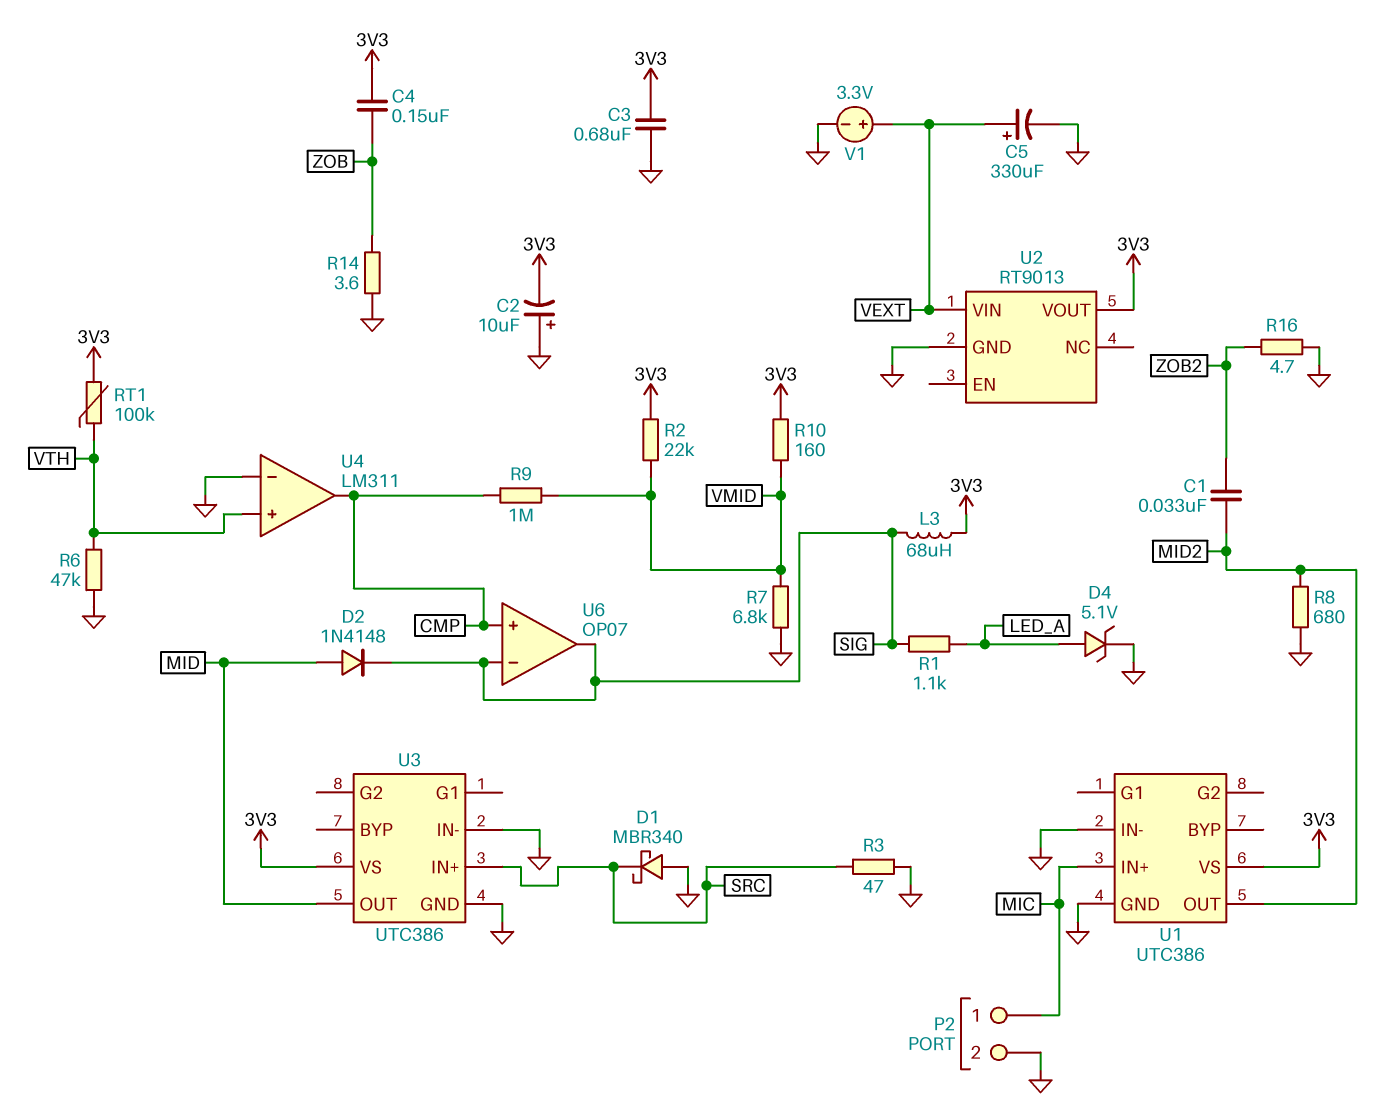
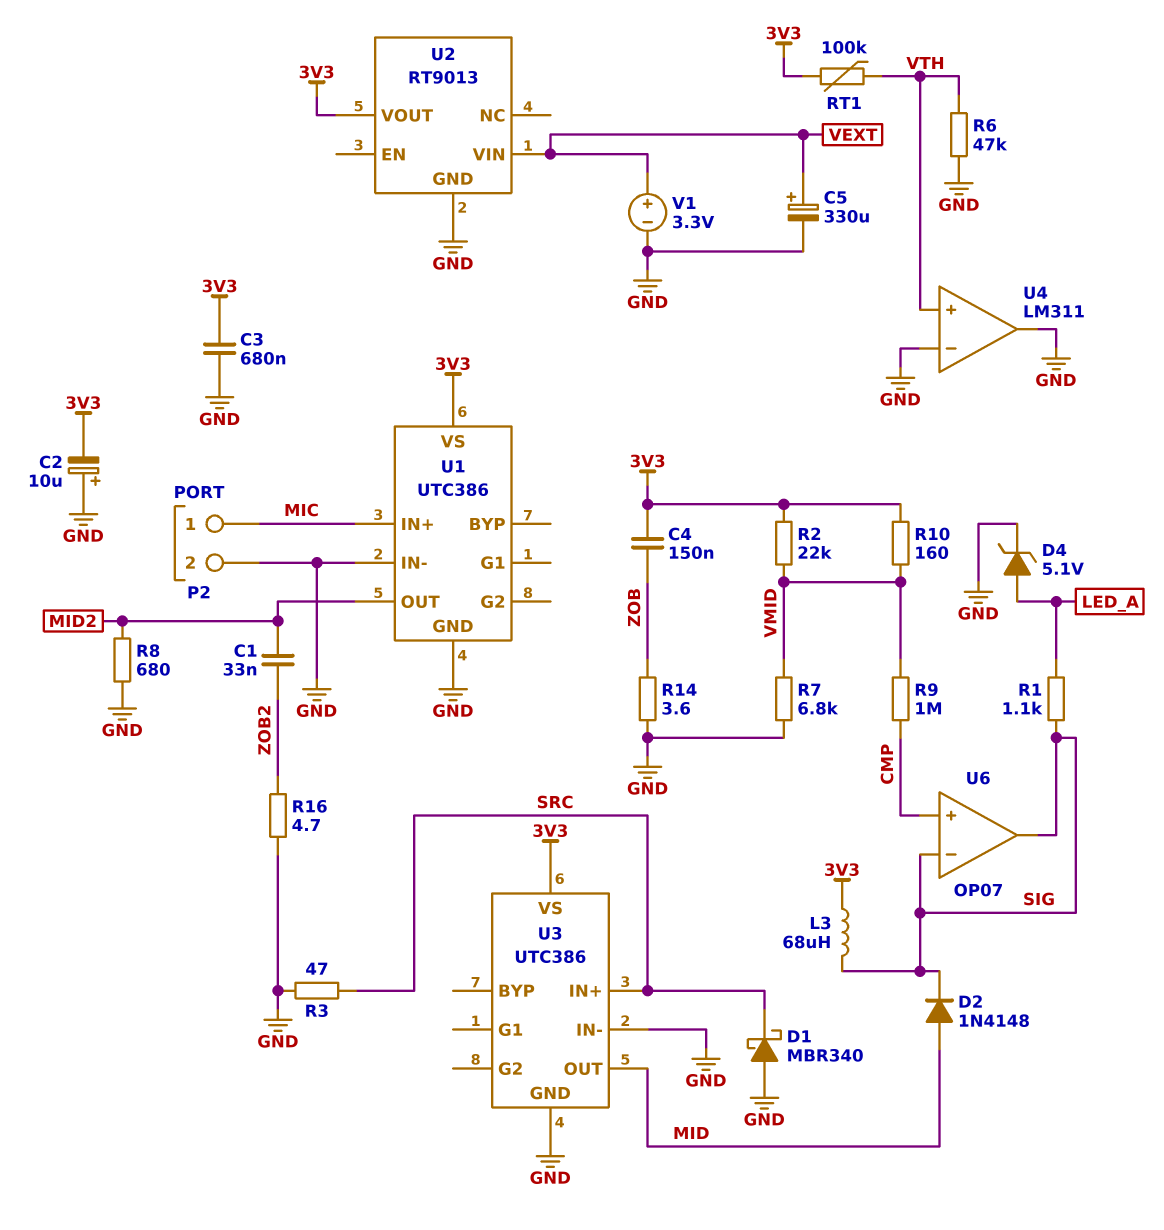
U4 pin out: CMP -> GND

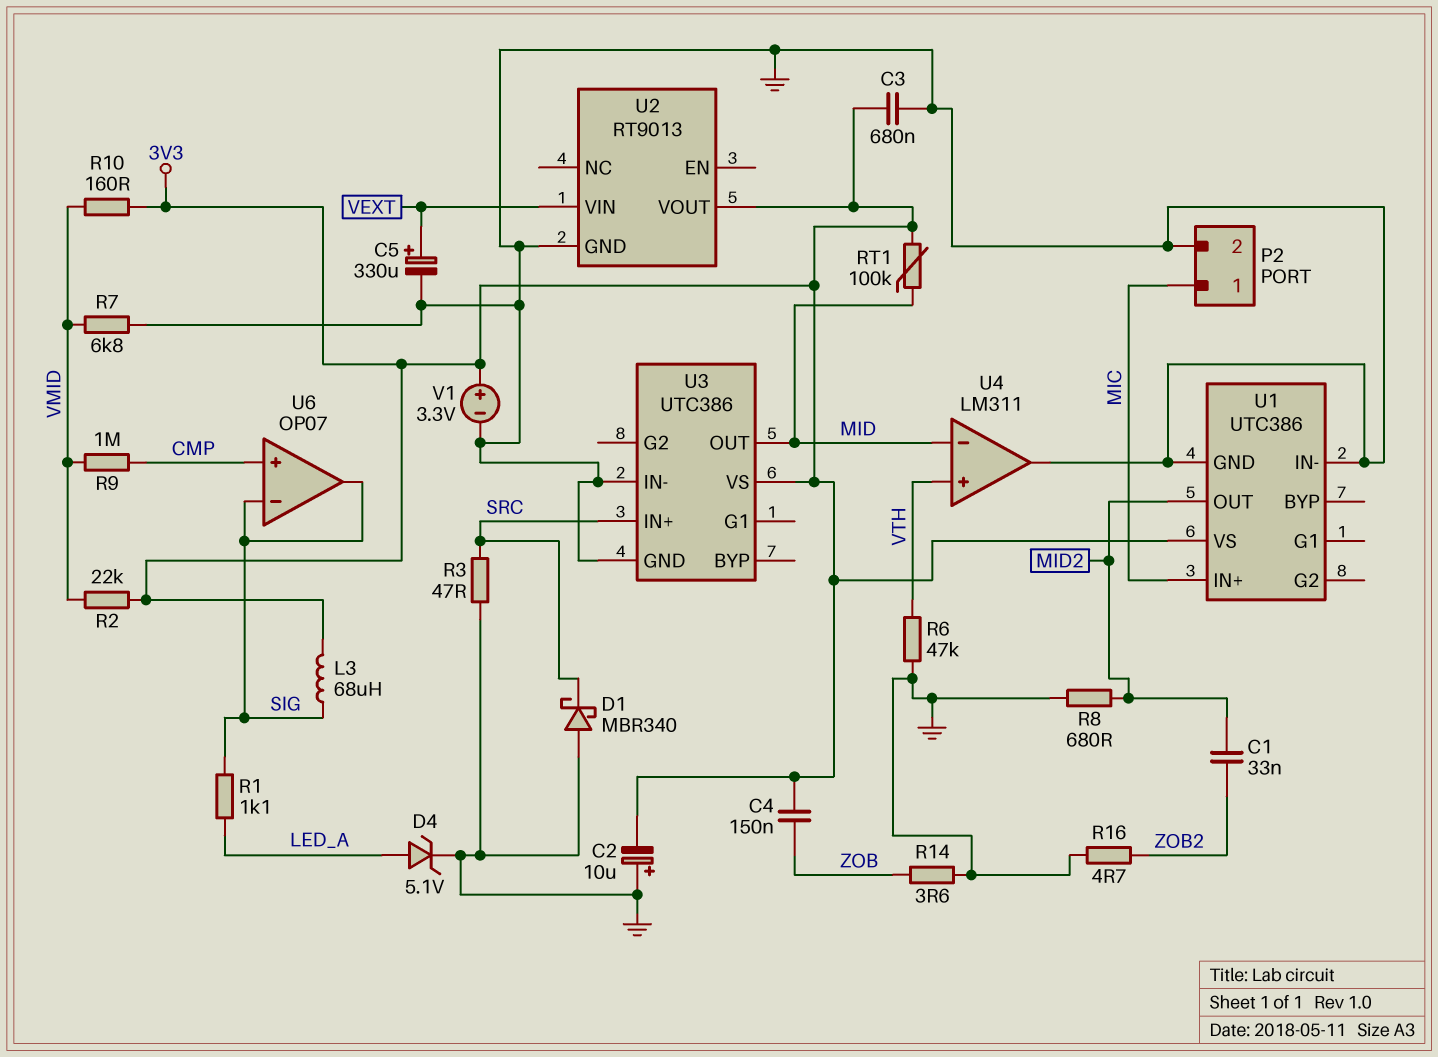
D2: diode 1N4148 (A MID, K SIG) -> none
RT1: 100k (3V3, VTH) -> 100k (3V3, MID)
U4 pin in-: GND -> MID
V1: 3.3V (plus VEXT, minus GND) -> 3.3V (plus 3V3, minus GND)

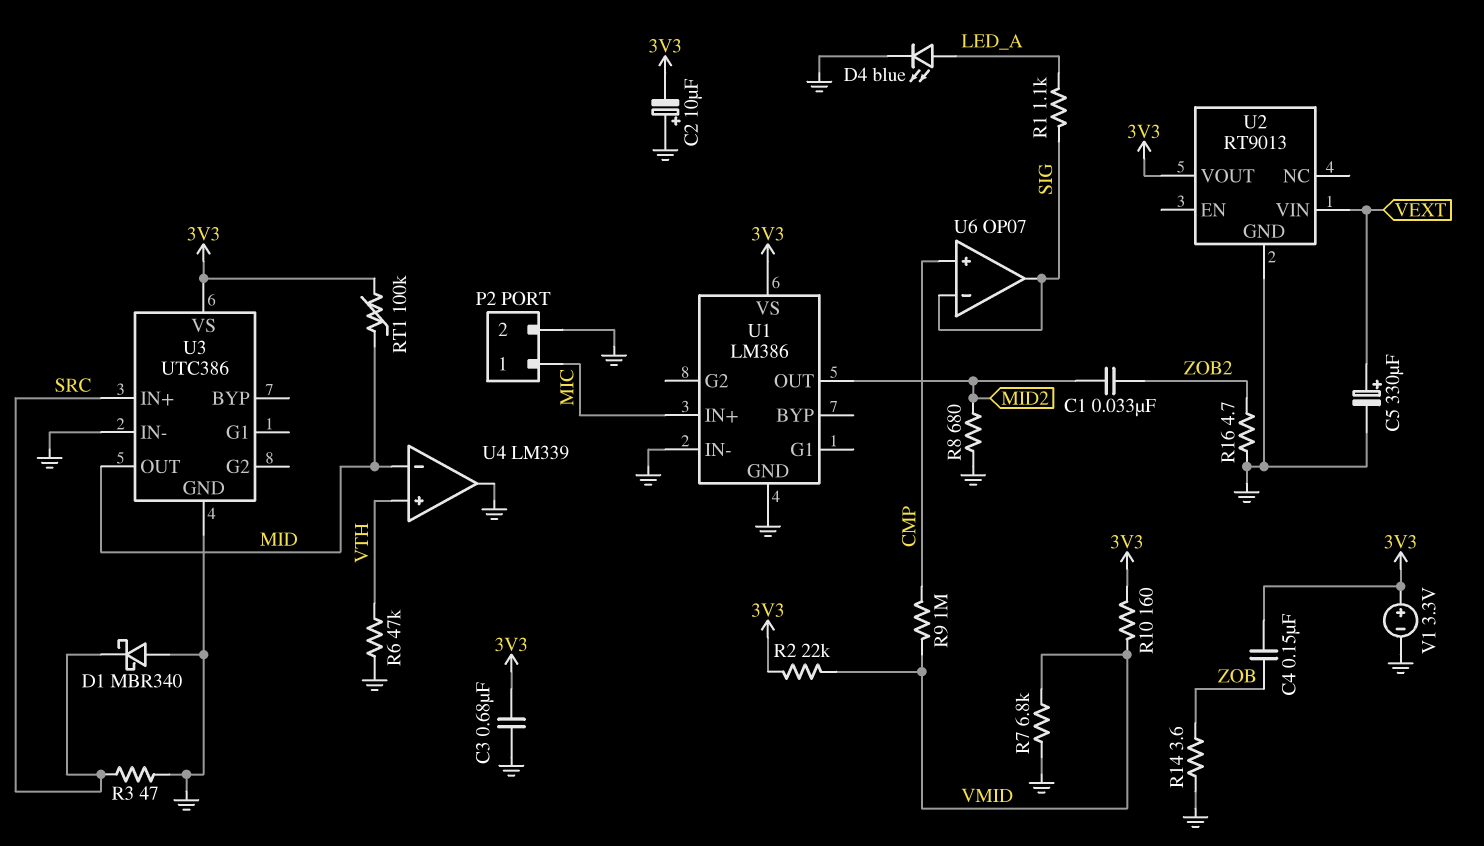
D4: zener 5.1V (A LED_A, K GND) -> LED blue (A LED_A, K GND)
L3: 68uH (3V3, SIG) -> none
U1: UTC386 -> LM386
U4: LM311 -> LM339

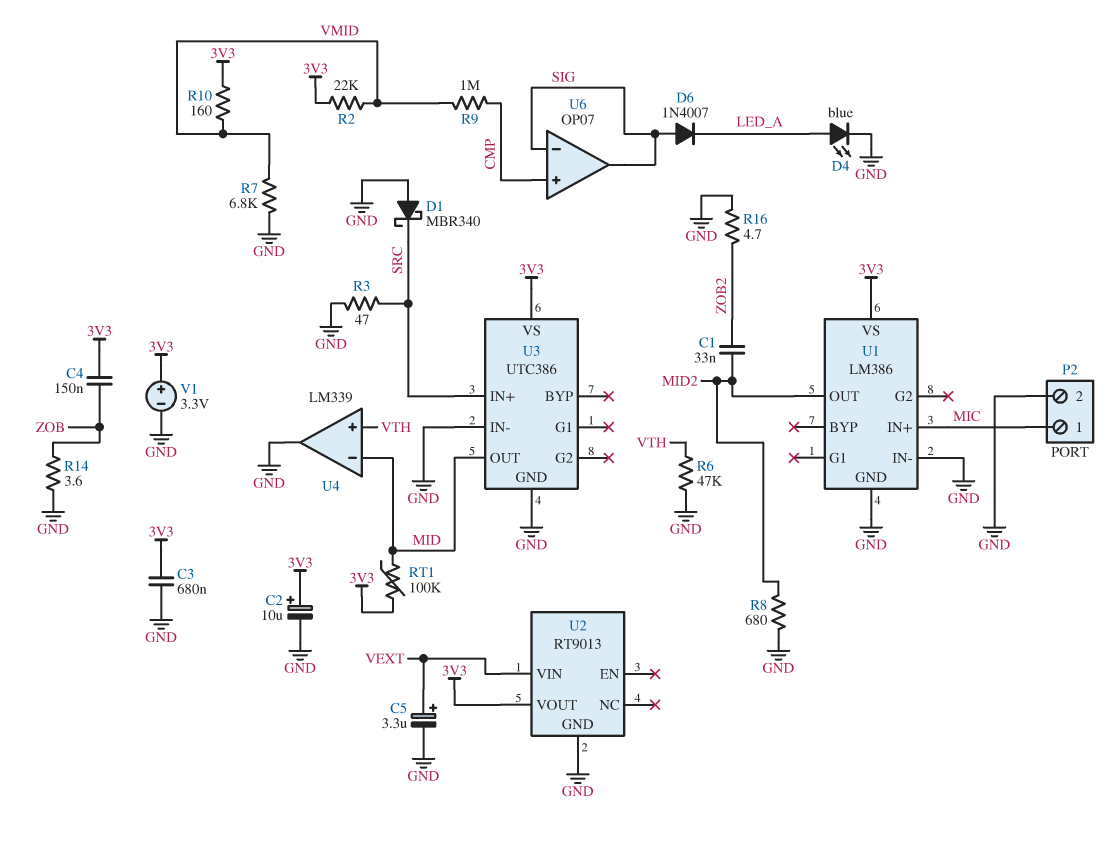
C2: 10uF (plus GND, minus 3V3) -> 10uF (plus 3V3, minus GND)
C5: 330uF (plus VEXT, minus GND) -> 3.3uF (plus VEXT, minus GND)
D6: none -> diode 1N4007 (A SIG, K LED_A)
R1: 1.1k (LED_A, SIG) -> none

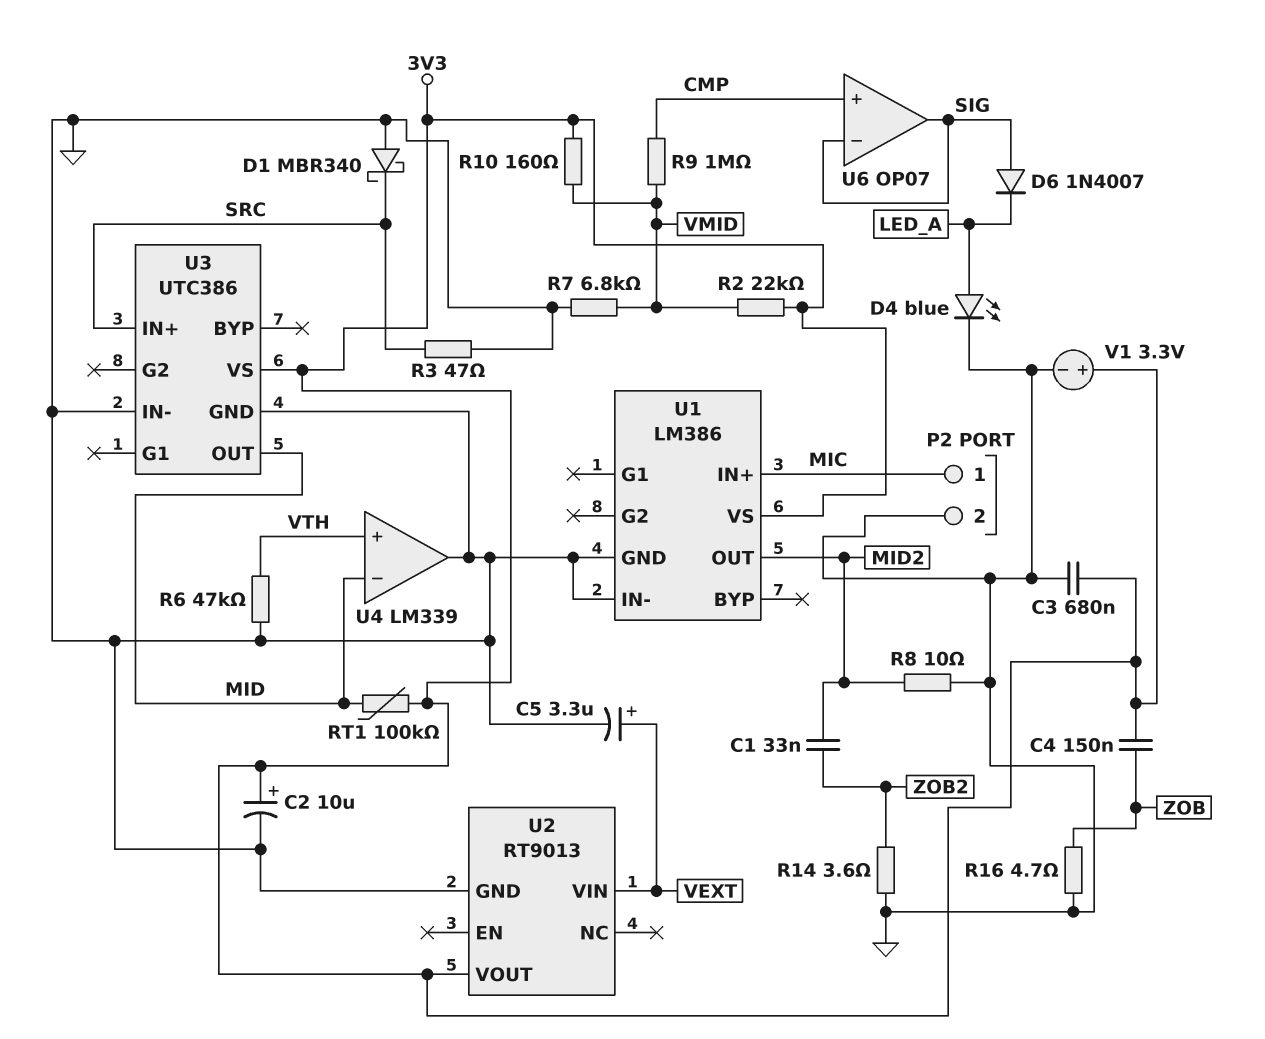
R8: 680 (GND, MID2) -> 10 (GND, MID2)
R14: 3.6 (GND, ZOB) -> 3.6 (GND, ZOB2)
R16: 4.7 (GND, ZOB2) -> 4.7 (GND, ZOB)

